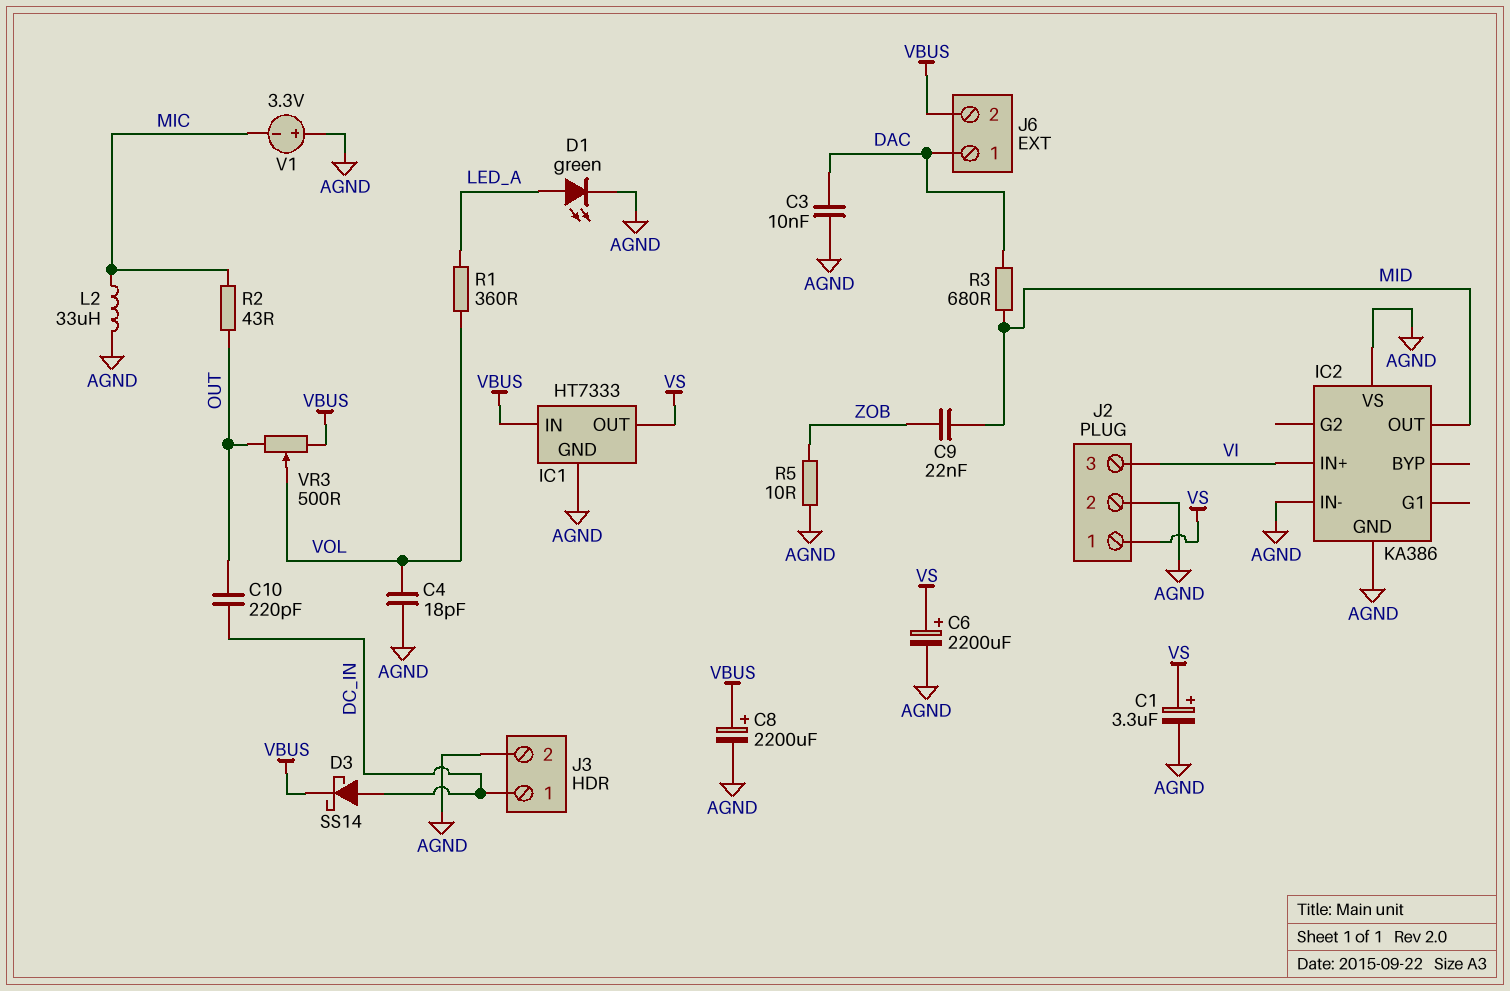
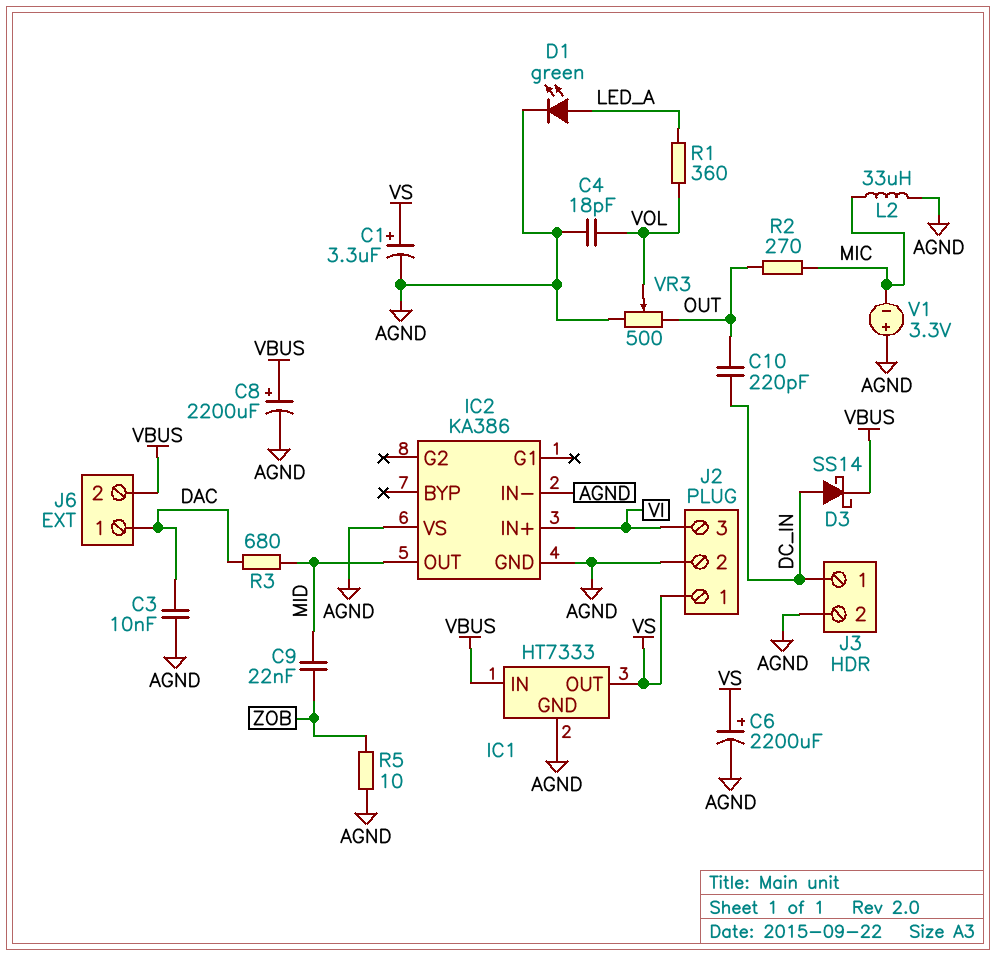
R2: 43 (MIC, OUT) -> 270 (MIC, OUT)
VR3: 500 (OUT, VBUS, wiper VOL) -> 500 (AGND, OUT, wiper VOL)

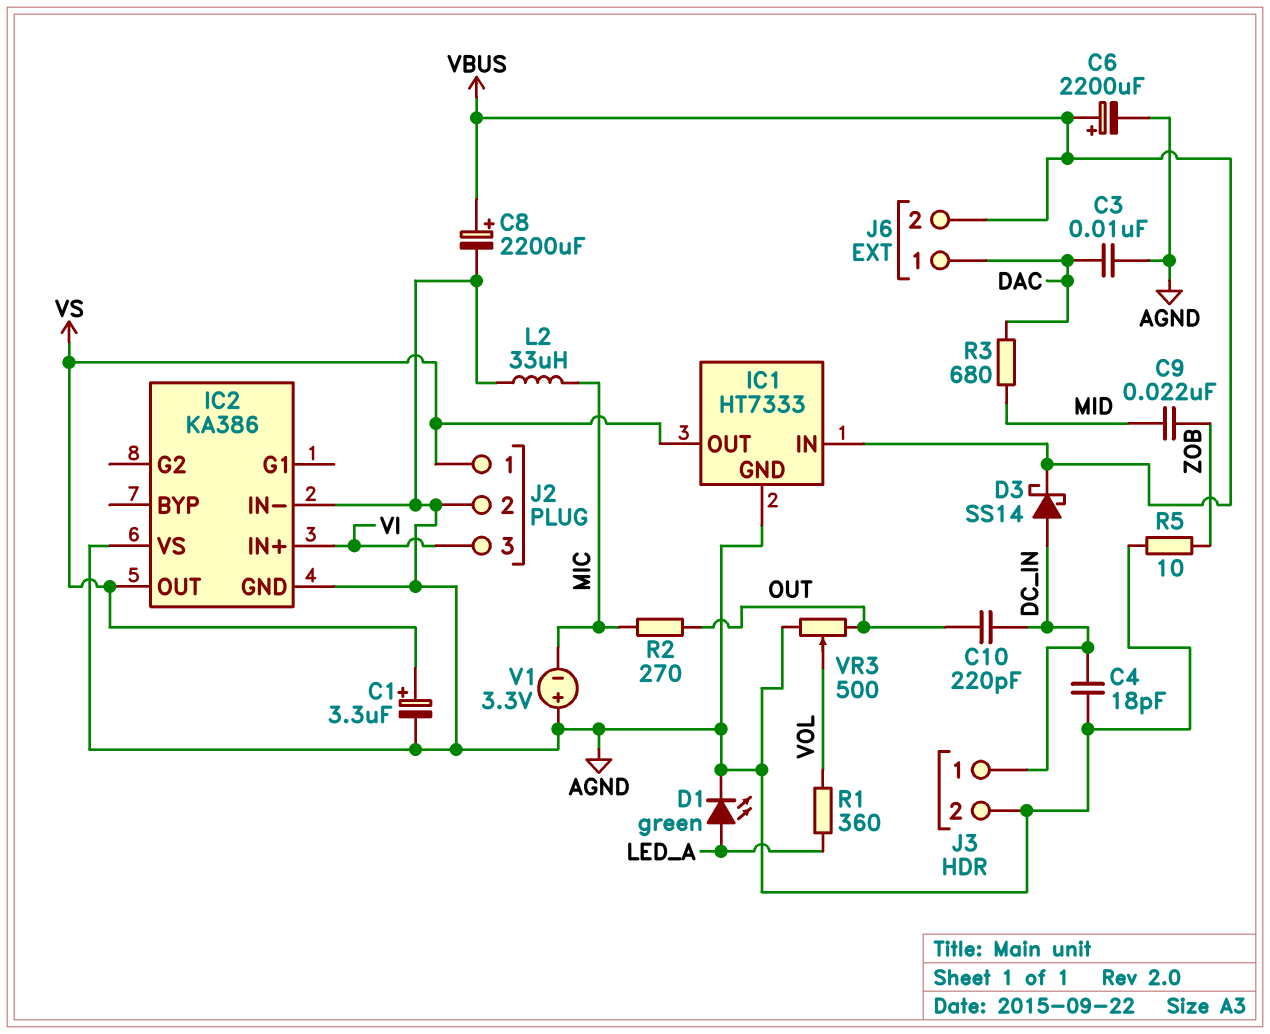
C4: 18pF (AGND, VOL) -> 18pF (AGND, DC_IN)
C6: 2200uF (plus VS, minus AGND) -> 2200uF (plus VBUS, minus AGND)
IC2 pin OUT: MID -> VS

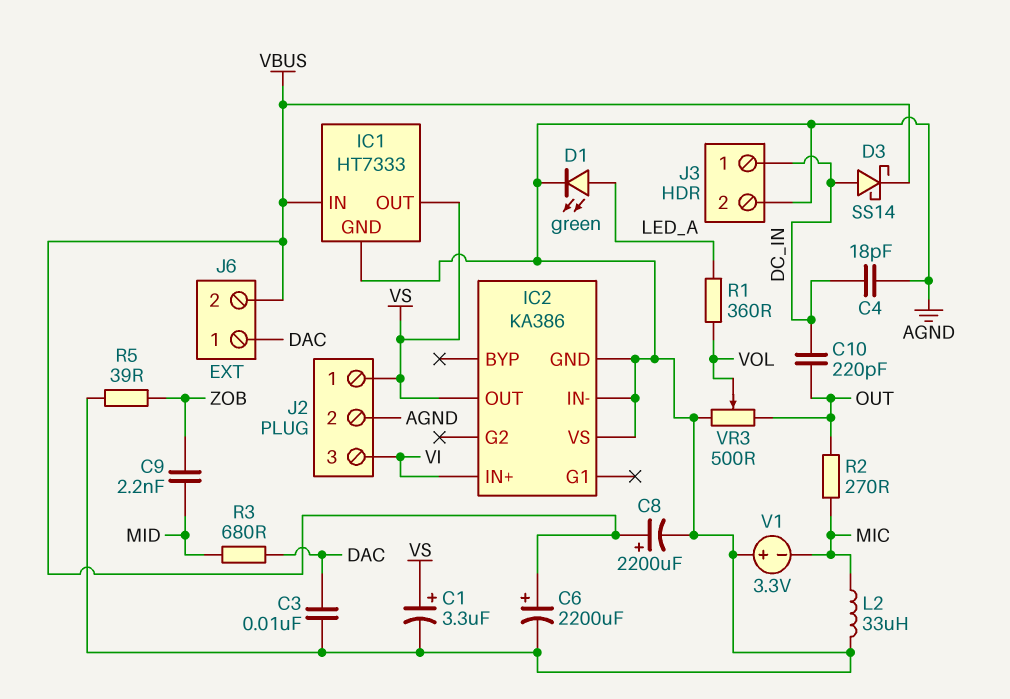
C9: 22nF (MID, ZOB) -> 2.2nF (MID, ZOB)
R5: 10 (AGND, ZOB) -> 39 (AGND, ZOB)

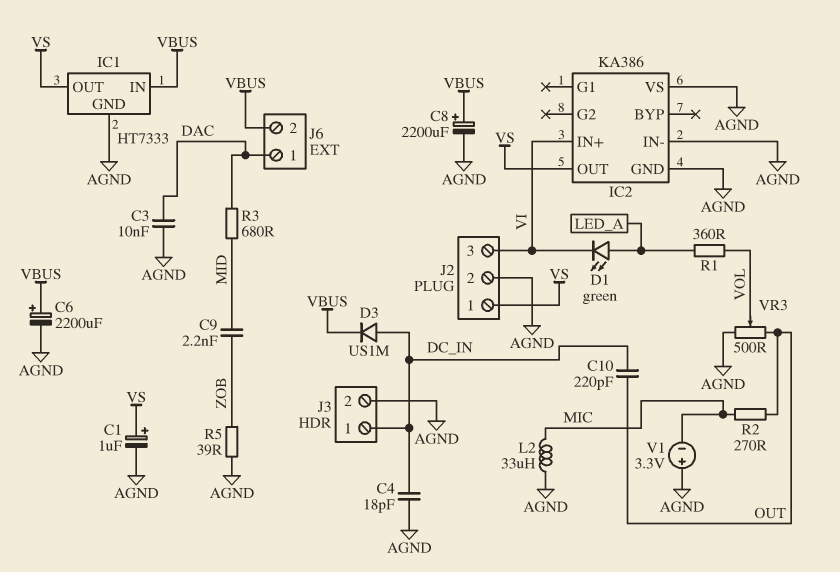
C1: 3.3uF (plus VS, minus AGND) -> 1uF (plus VS, minus AGND)
D1: LED green (A LED_A, K AGND) -> LED green (A LED_A, K VI)
D3: schottky SS14 (A DC_IN, K VBUS) -> diode US1M (A DC_IN, K VBUS)

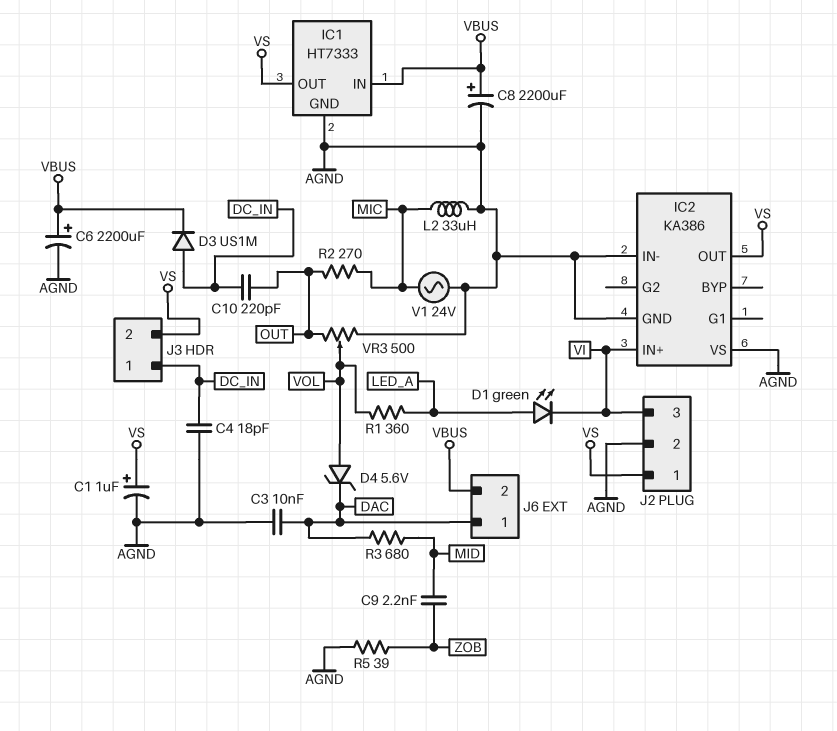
D4: none -> zener 5.6V (A VOL, K DAC)
J3 pin 2: AGND -> VS
V1: 3.3V (plus AGND, minus MIC) -> AC 24V (AGND, MIC)

